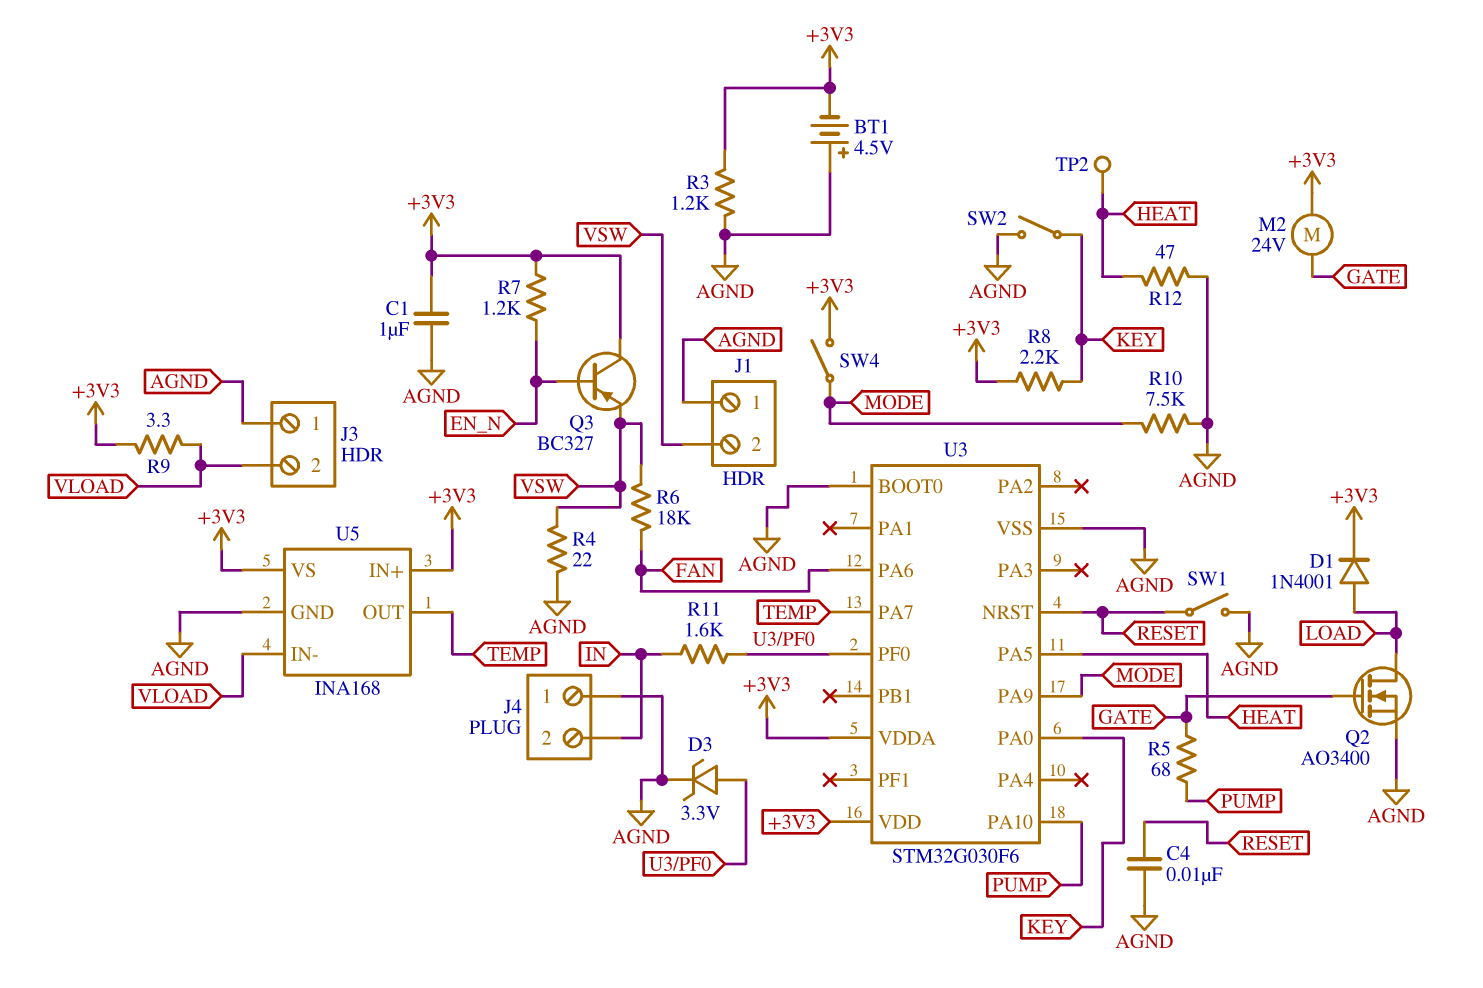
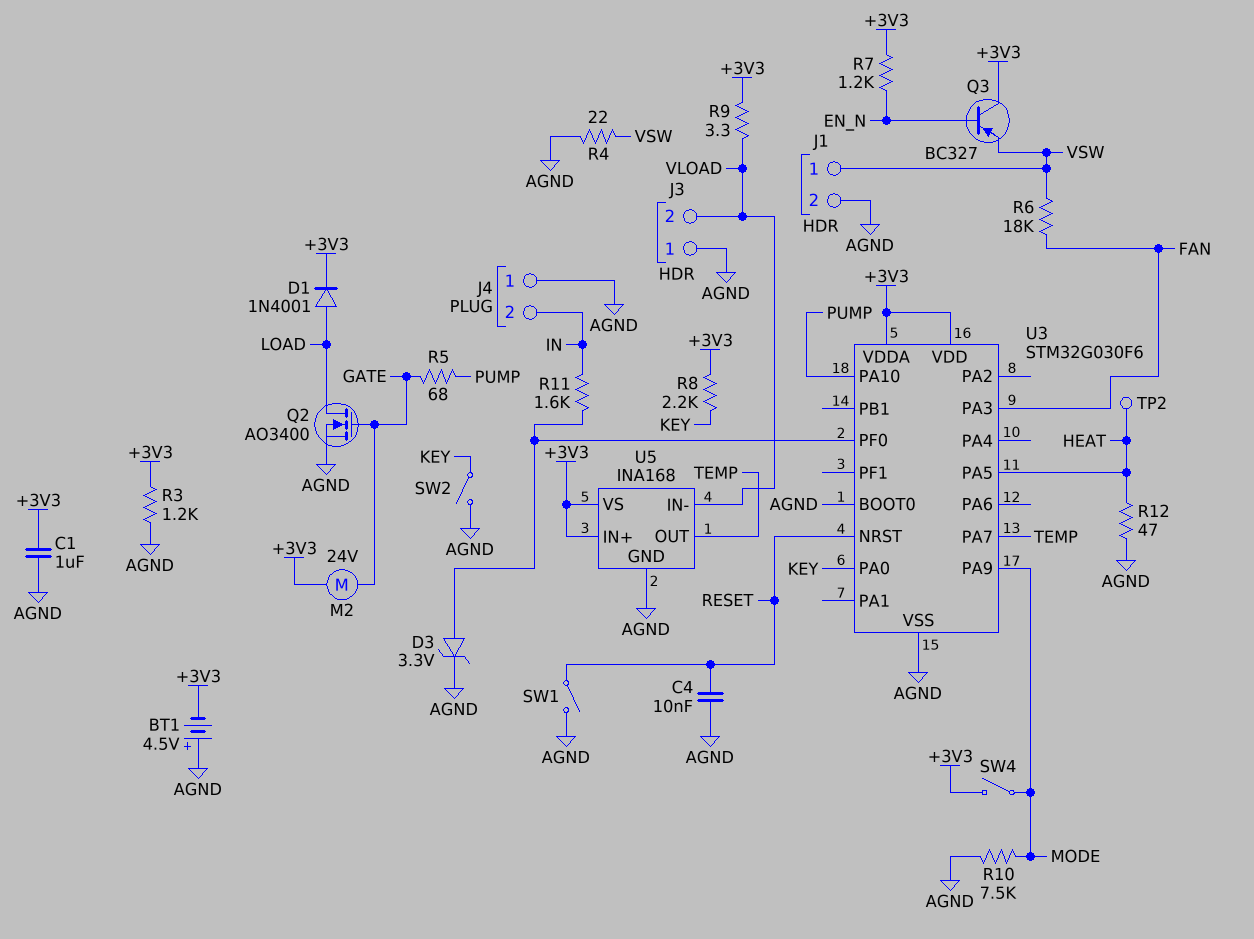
J1 pin 1: AGND -> VSW
J1 pin 2: VSW -> AGND
U3 pin PA3: none -> FAN
U3 pin PA6: FAN -> none

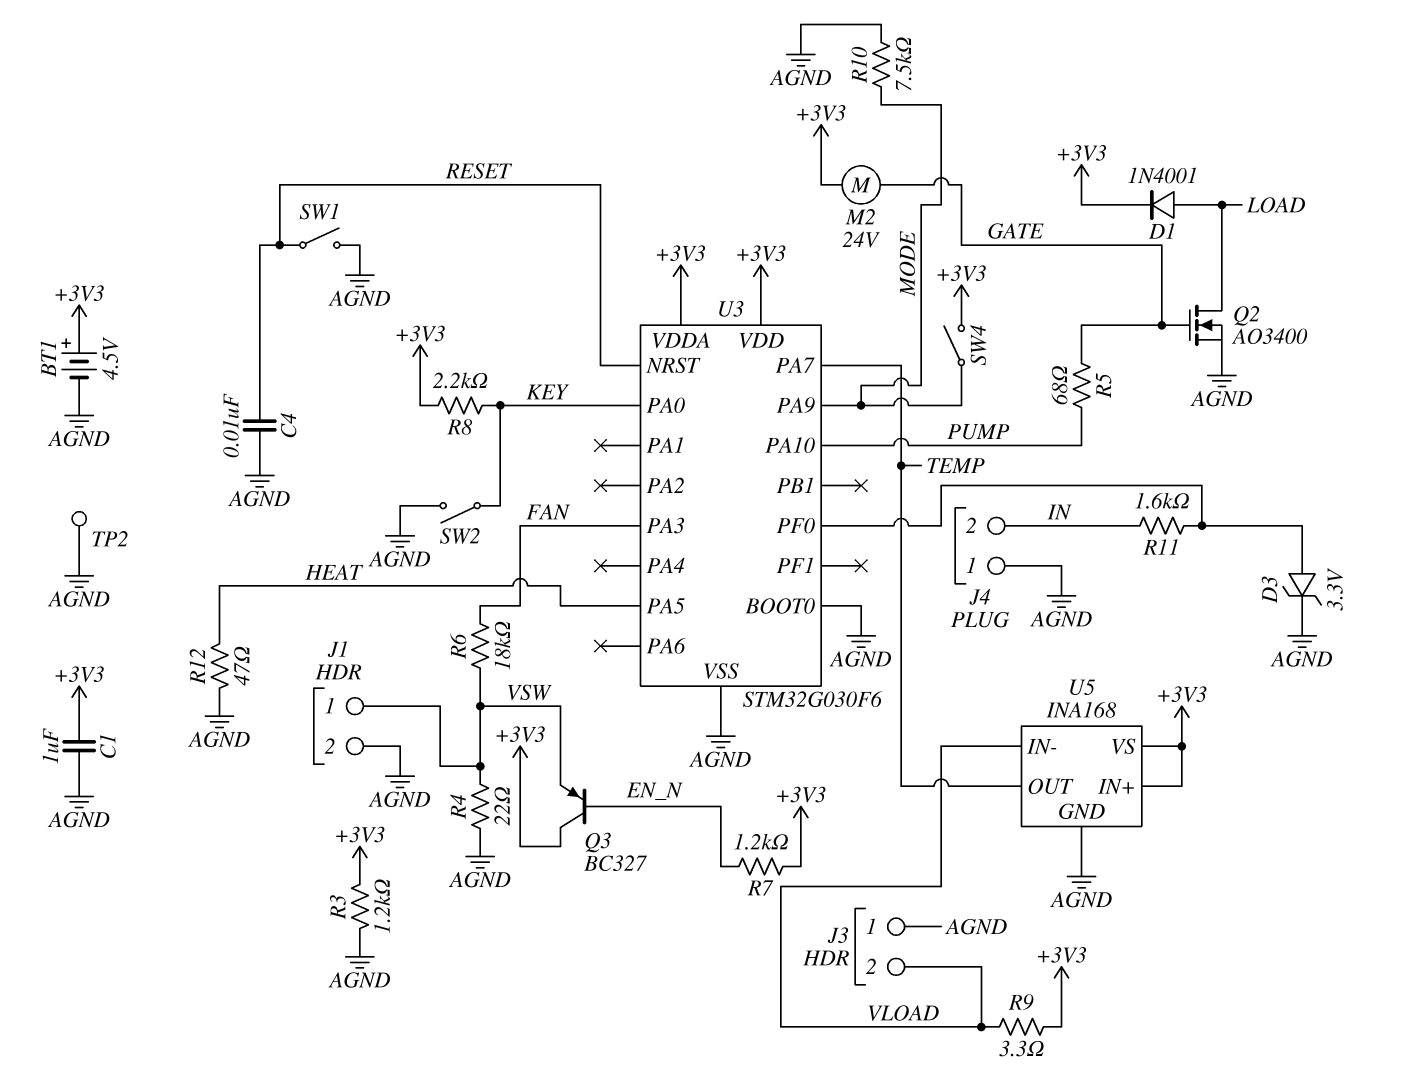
BT1: 4.5V (plus AGND, minus +3V3) -> 4.5V (plus +3V3, minus AGND)
TP2: test point (HEAT) -> test point (AGND)

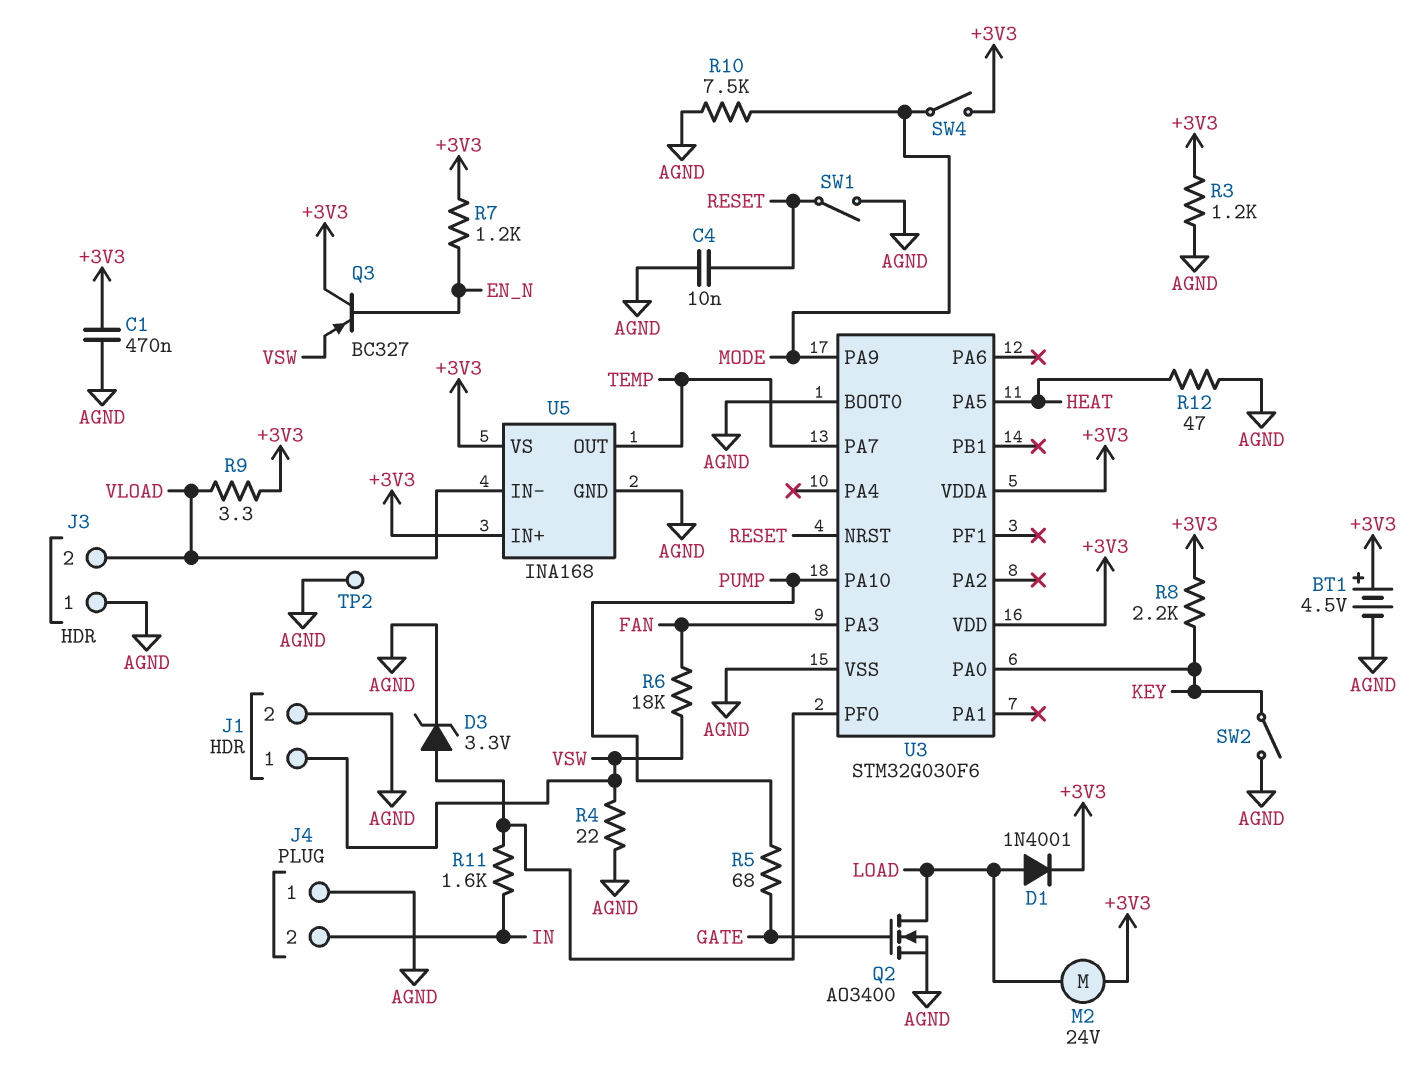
C1: 1uF (+3V3, AGND) -> 470nF (+3V3, AGND)
M2: motor 24V (+3V3, GATE) -> motor 24V (+3V3, LOAD)

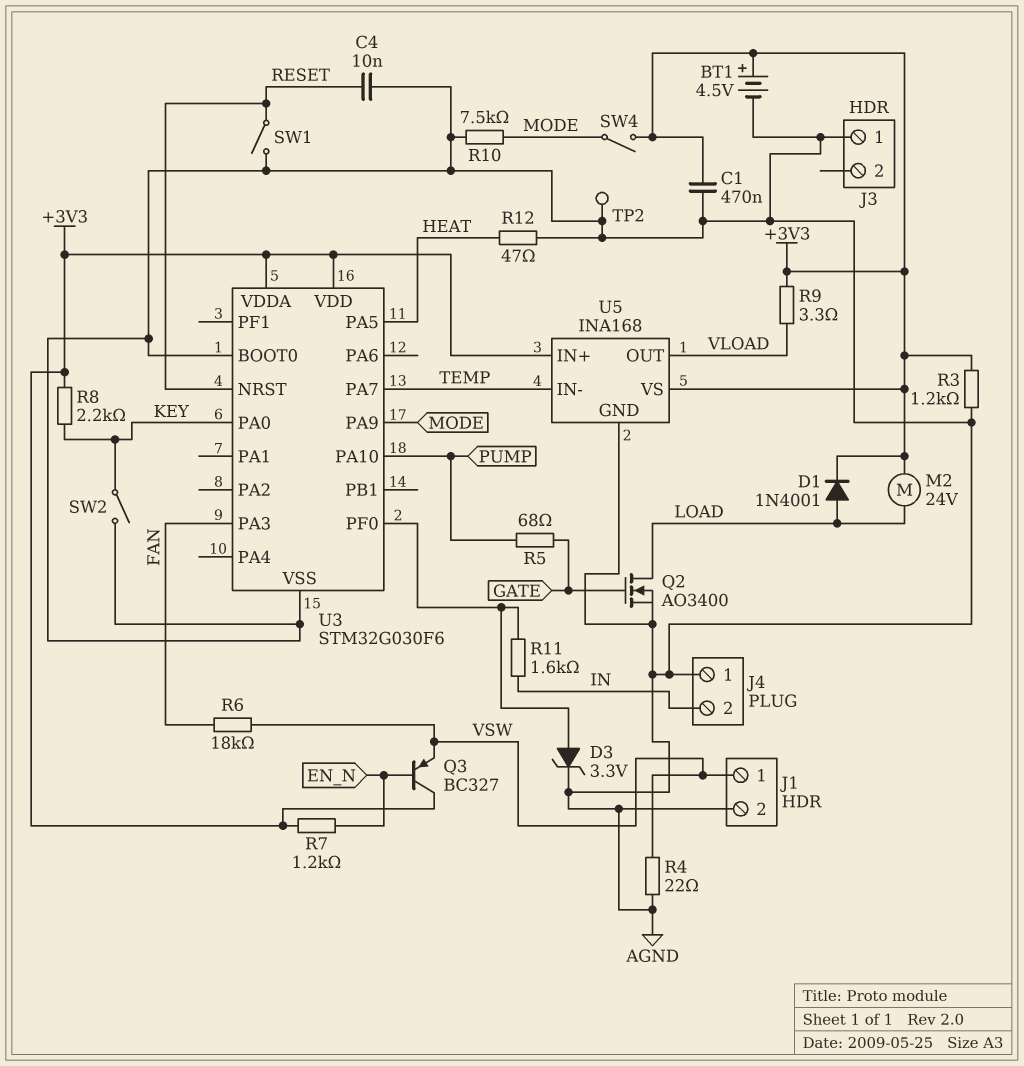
J3 pin 2: VLOAD -> none
U5 pin IN-: VLOAD -> TEMP
U5 pin OUT: TEMP -> VLOAD

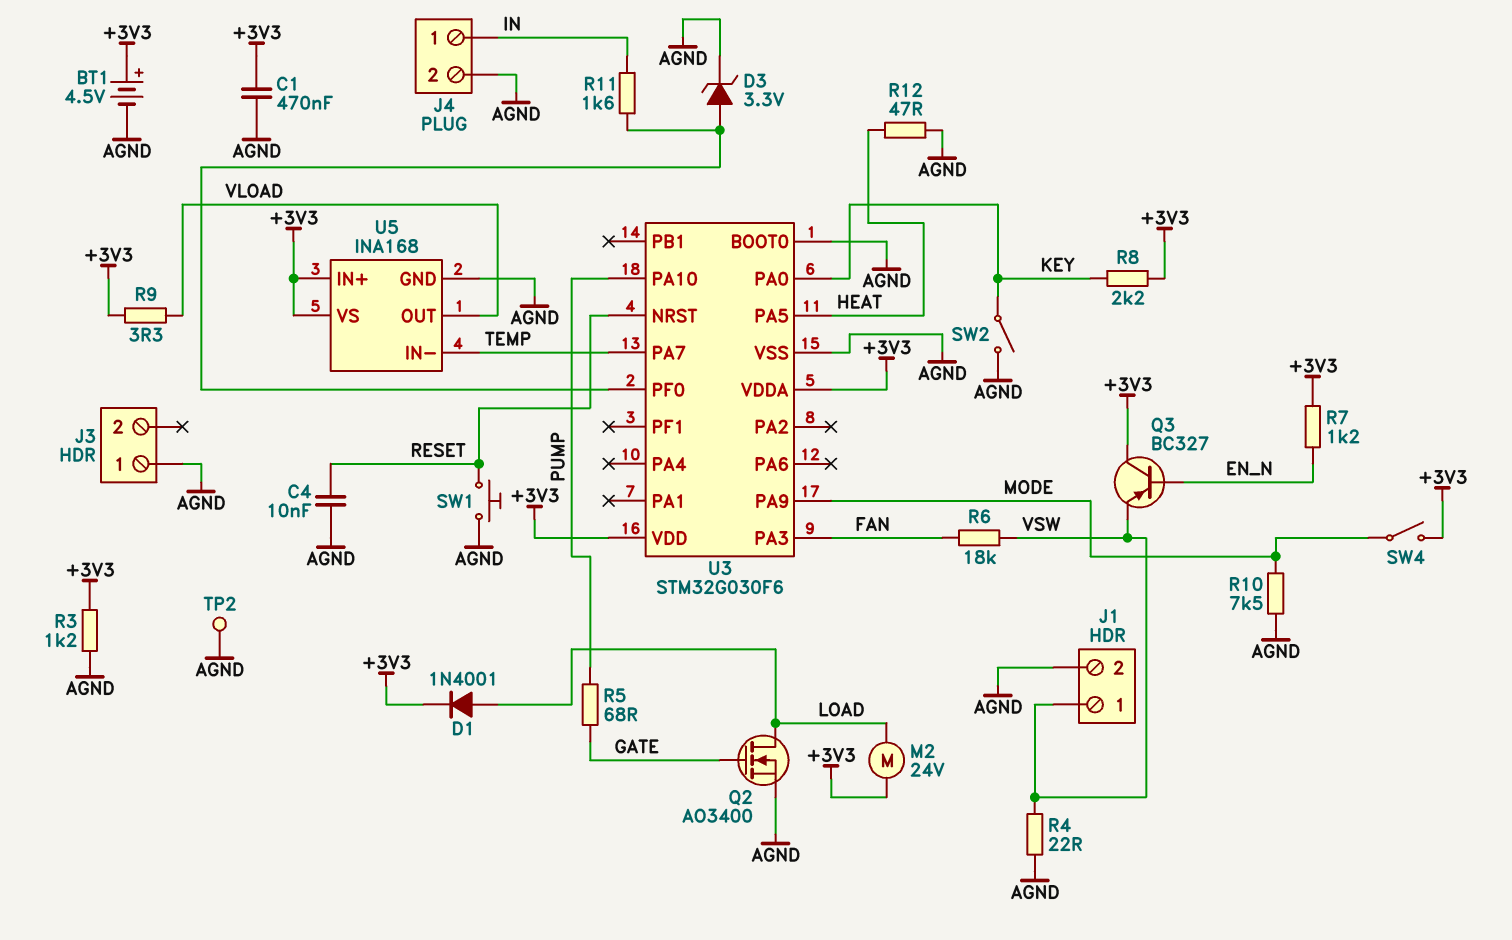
J4 pin 1: AGND -> IN
J4 pin 2: IN -> AGND
SW1: switch (AGND, RESET) -> button (AGND, RESET)

